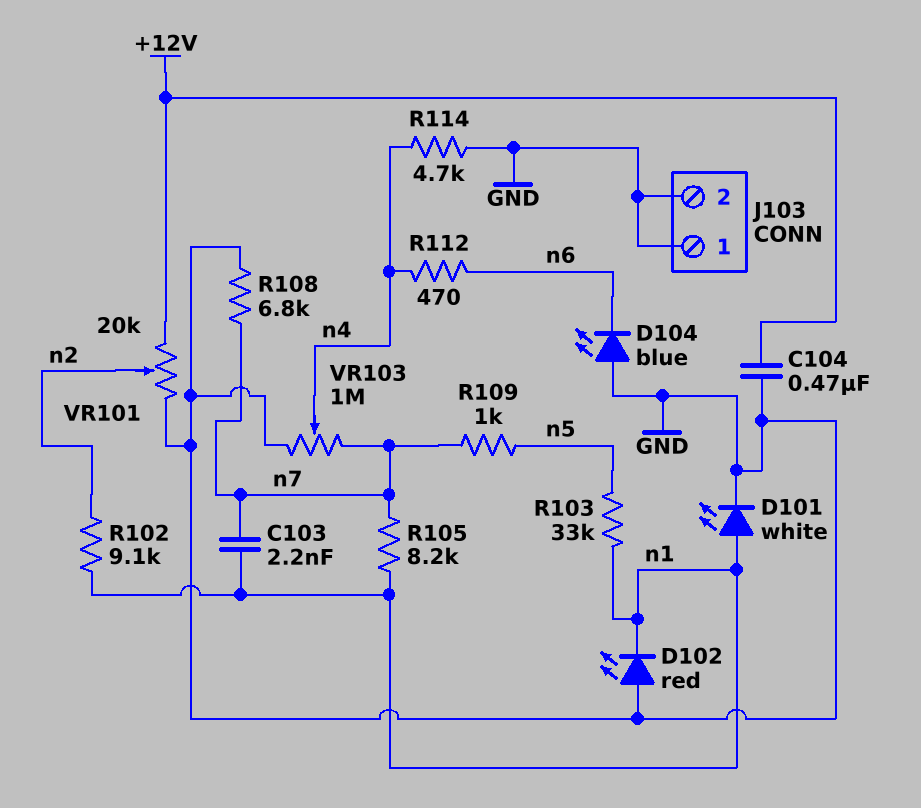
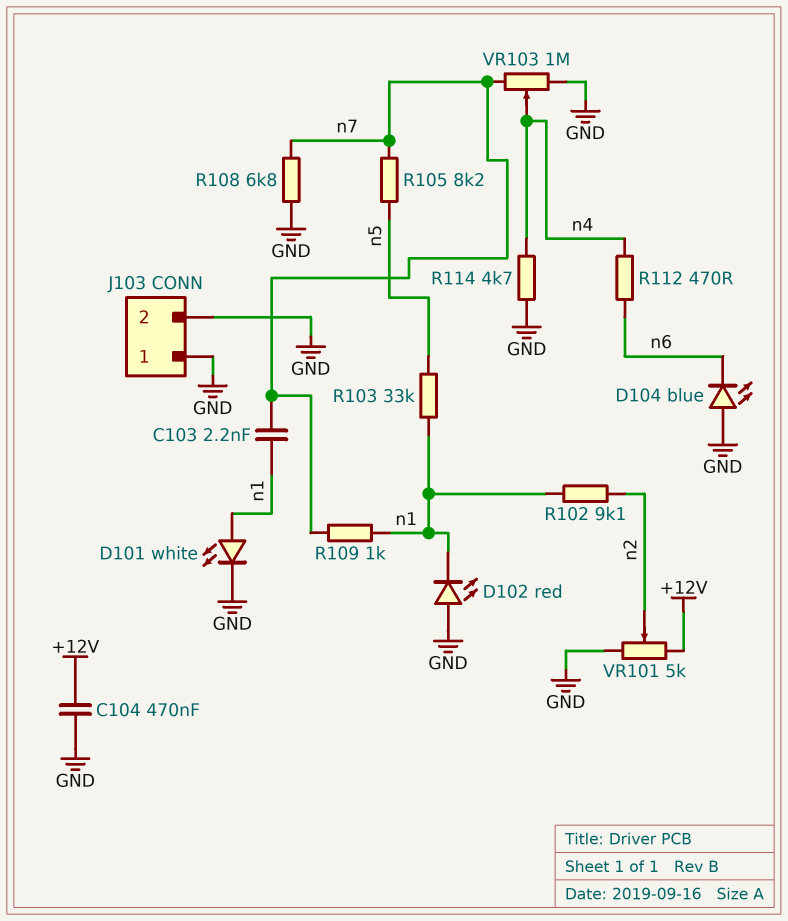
R105: 8.2k (n1, n7) -> 8.2k (n5, n7)
R109: 1k (n5, n7) -> 1k (n1, n7)
VR101: 20k (+12V, GND, wiper n2) -> 5k (+12V, GND, wiper n2)

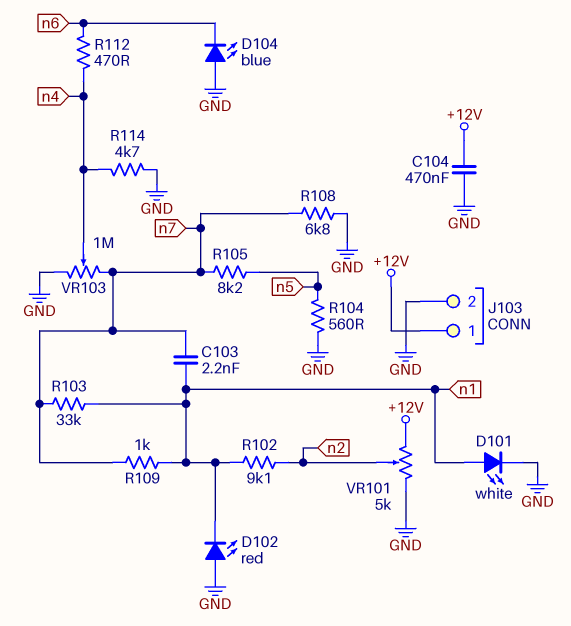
J103 pin 1: GND -> +12V
R103: 33k (n1, n5) -> 33k (n1, n7)
R104: none -> 560 (GND, n5)

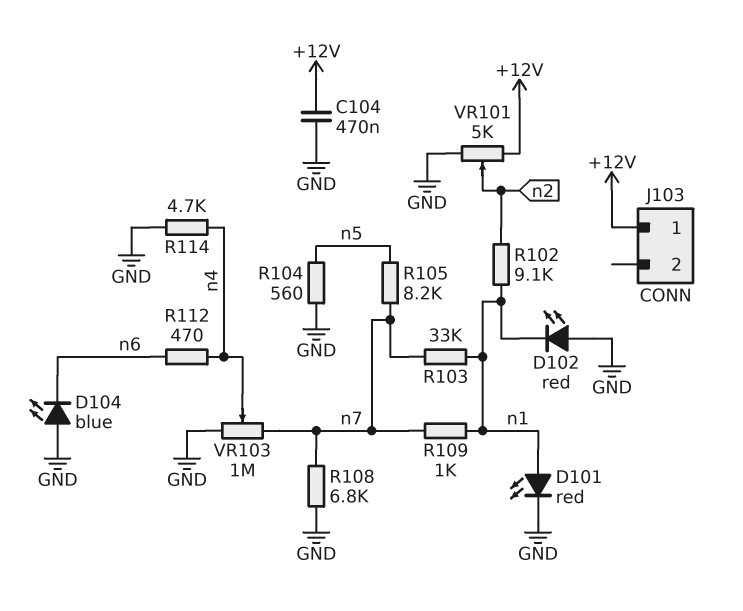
C103: 2.2nF (n1, n7) -> none
D101: LED white (A n1, K GND) -> LED red (A n1, K GND)
J103 pin 2: GND -> none

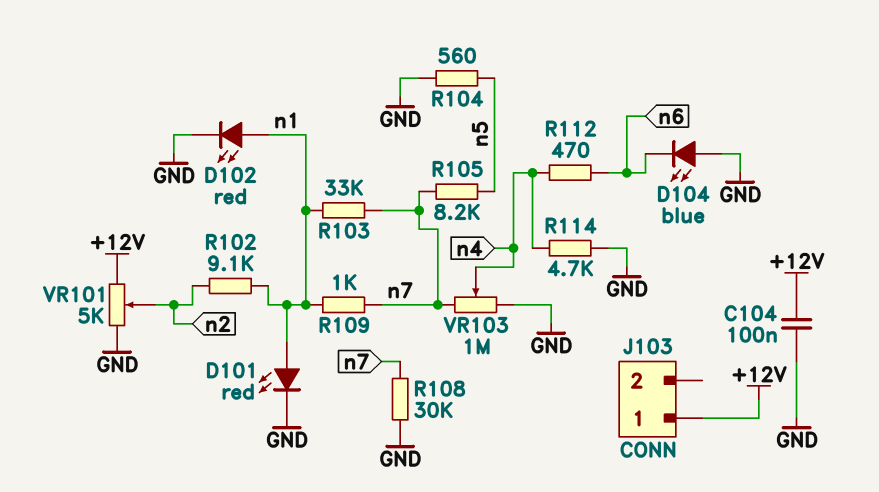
C104: 470nF (+12V, GND) -> 100nF (+12V, GND)
D102: LED red (A GND, K n1) -> LED red (A n1, K GND)
R108: 6.8k (GND, n7) -> 30k (GND, n7)

